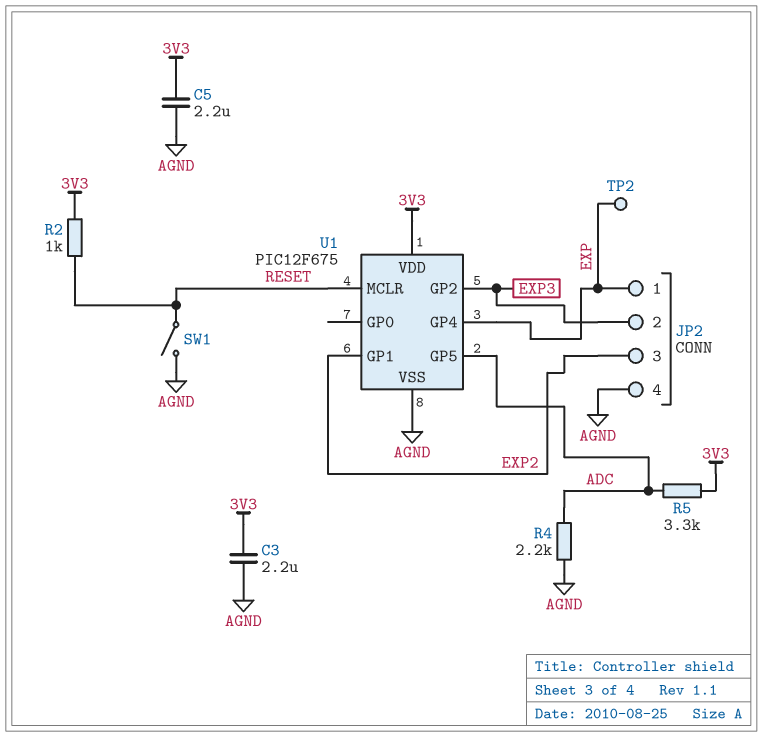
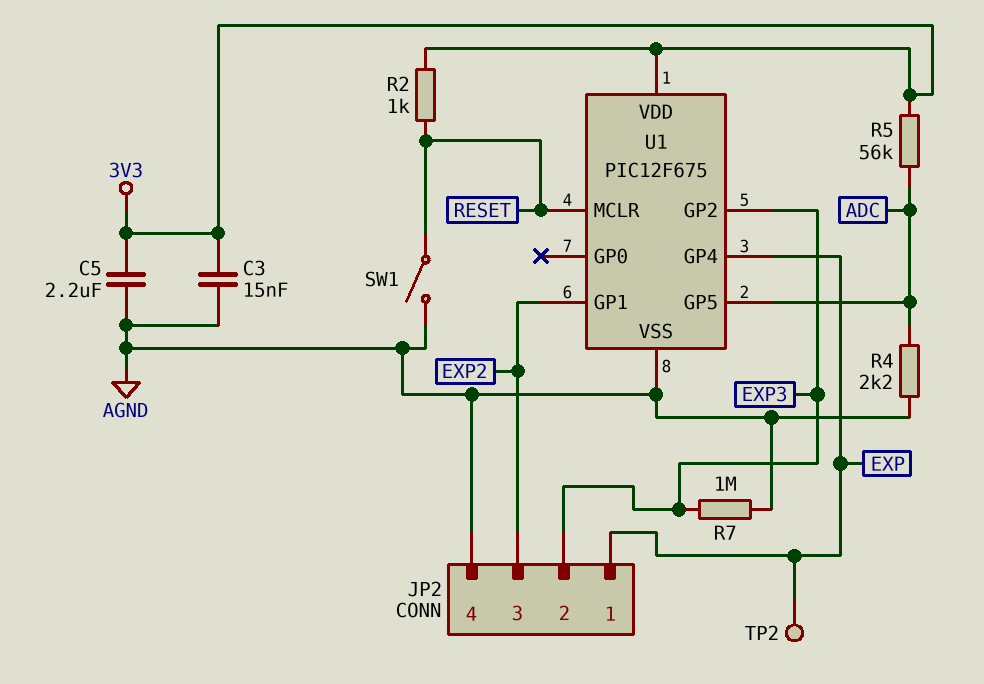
C3: 2.2uF (3V3, AGND) -> 15nF (3V3, AGND)
R5: 3.3k (3V3, ADC) -> 56k (3V3, ADC)
R7: none -> 1M (AGND, EXP3)

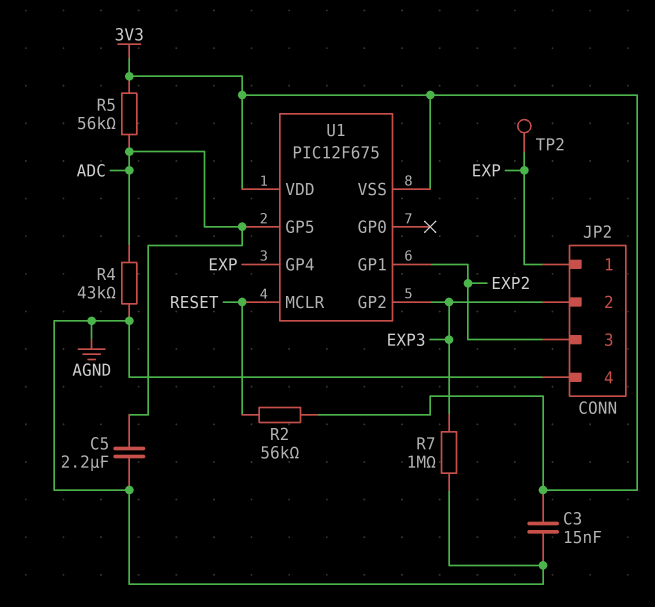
C5: 2.2uF (3V3, AGND) -> 2.2uF (ADC, AGND)
R2: 1k (3V3, RESET) -> 56k (3V3, RESET)
R4: 2.2k (ADC, AGND) -> 43k (ADC, AGND)
SW1: switch (AGND, RESET) -> none
U1 pin VSS: AGND -> 3V3

